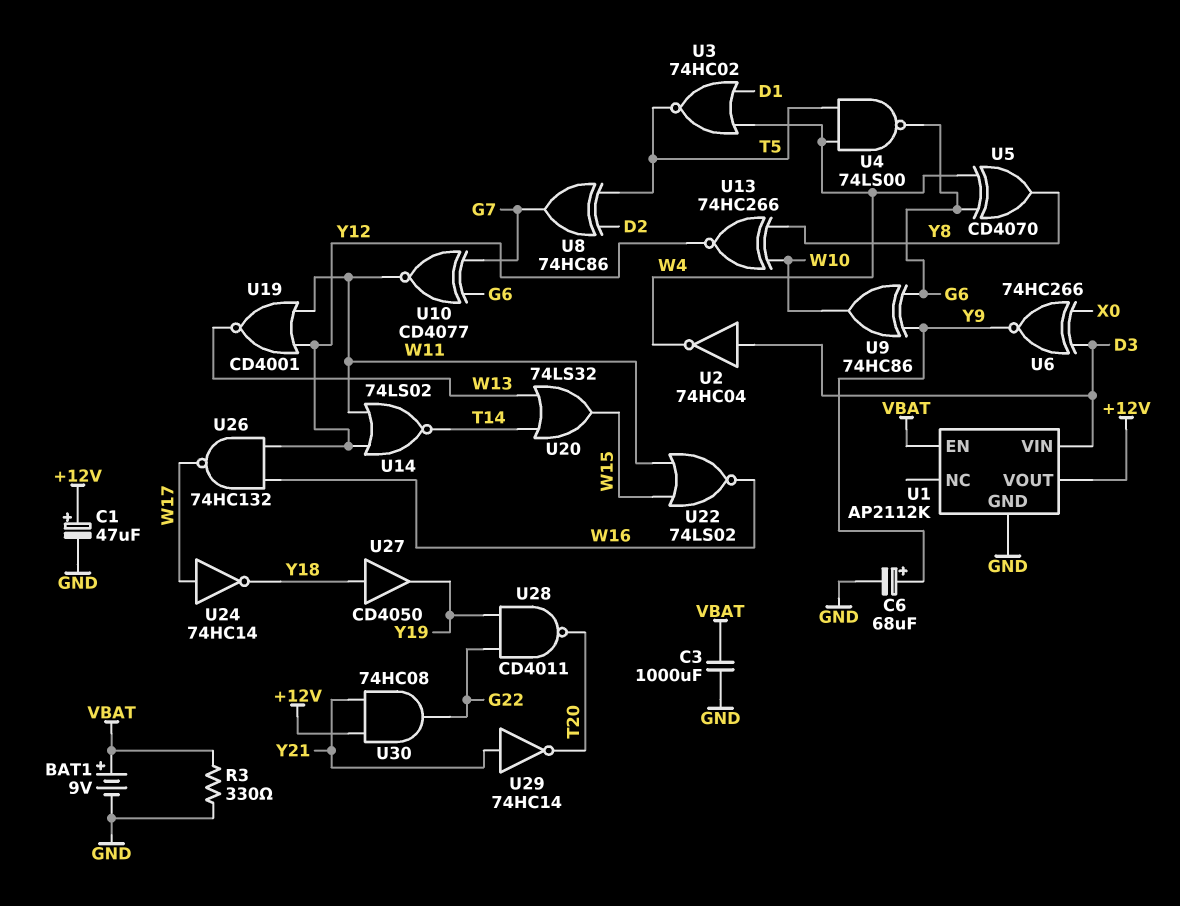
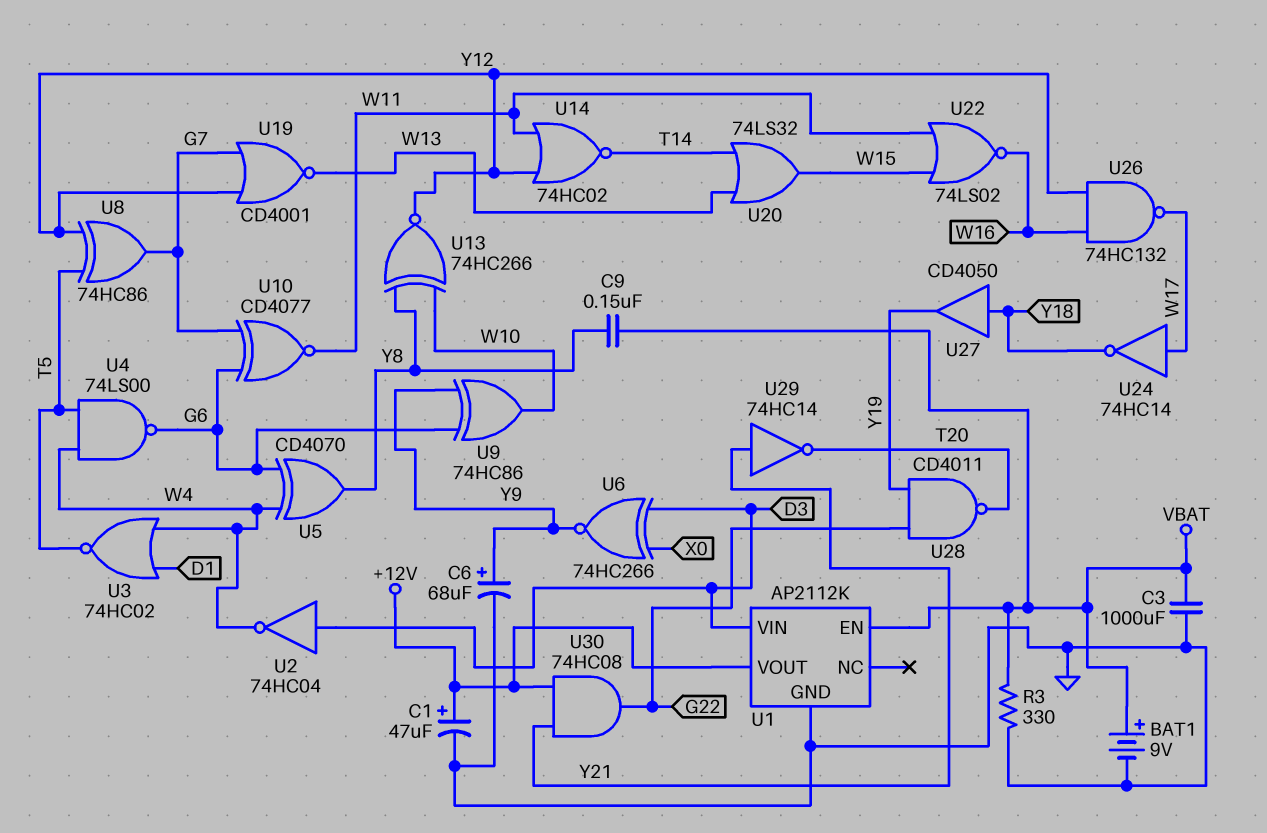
C9: none -> 150nF (VBAT, Y8)
U8: XOR 74HC86 (in D2, in T5, out G7) -> XOR 74HC86 (in T5, in Y12, out G7)
U14: NOR 74LS02 (in W11, in Y12, out T14) -> NOR 74HC02 (in W11, in Y12, out T14)
U19: NOR CD4001 (in W11, in Y12, out W13) -> NOR CD4001 (in G7, in Y12, out W13)

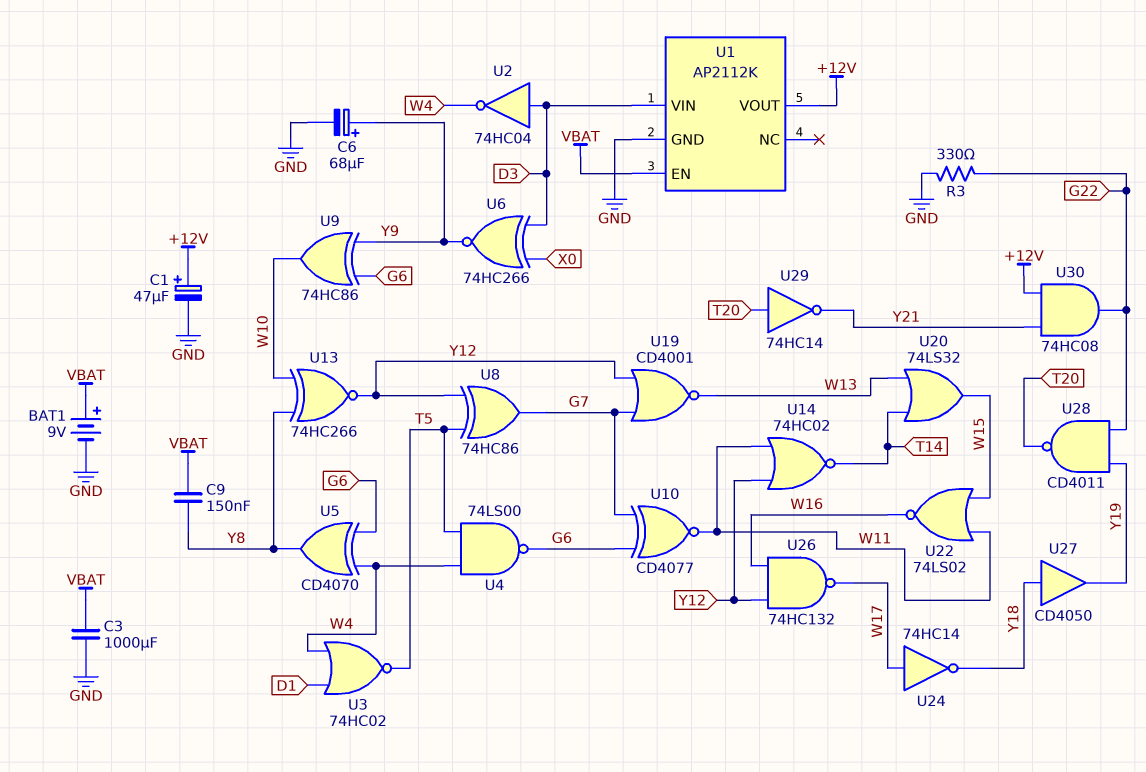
R3: 330 (GND, VBAT) -> 330 (G22, GND)
U29: NOT 74HC14 (in Y21, out T20) -> NOT 74HC14 (in T20, out Y21)

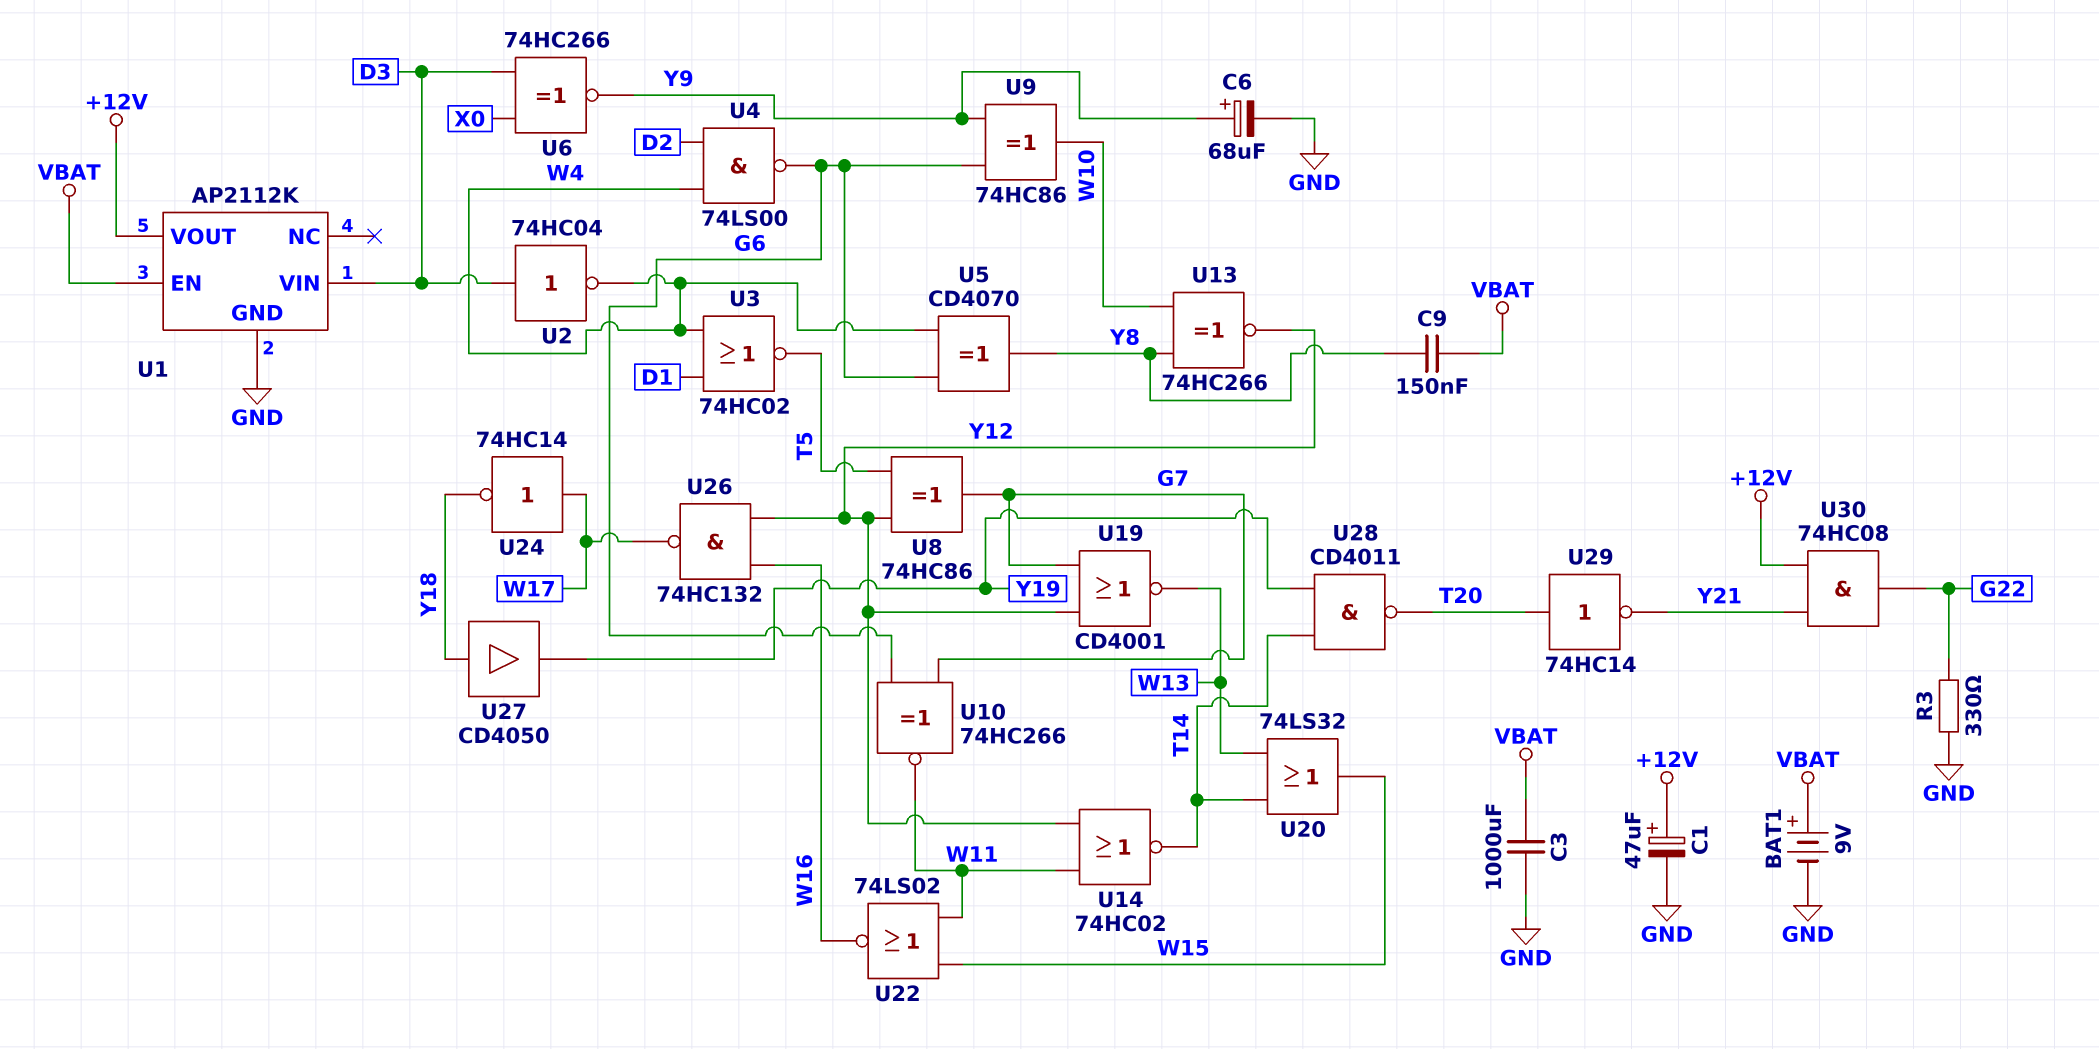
U4: NAND 74LS00 (in T5, in W4, out G6) -> NAND 74LS00 (in D2, in W4, out G6)
U10: XNOR CD4077 (in G6, in G7, out W11) -> XNOR 74HC266 (in G6, in G7, out W11)
U28: NAND CD4011 (in G22, in Y19, out T20) -> NAND CD4011 (in T14, in Y19, out T20)

